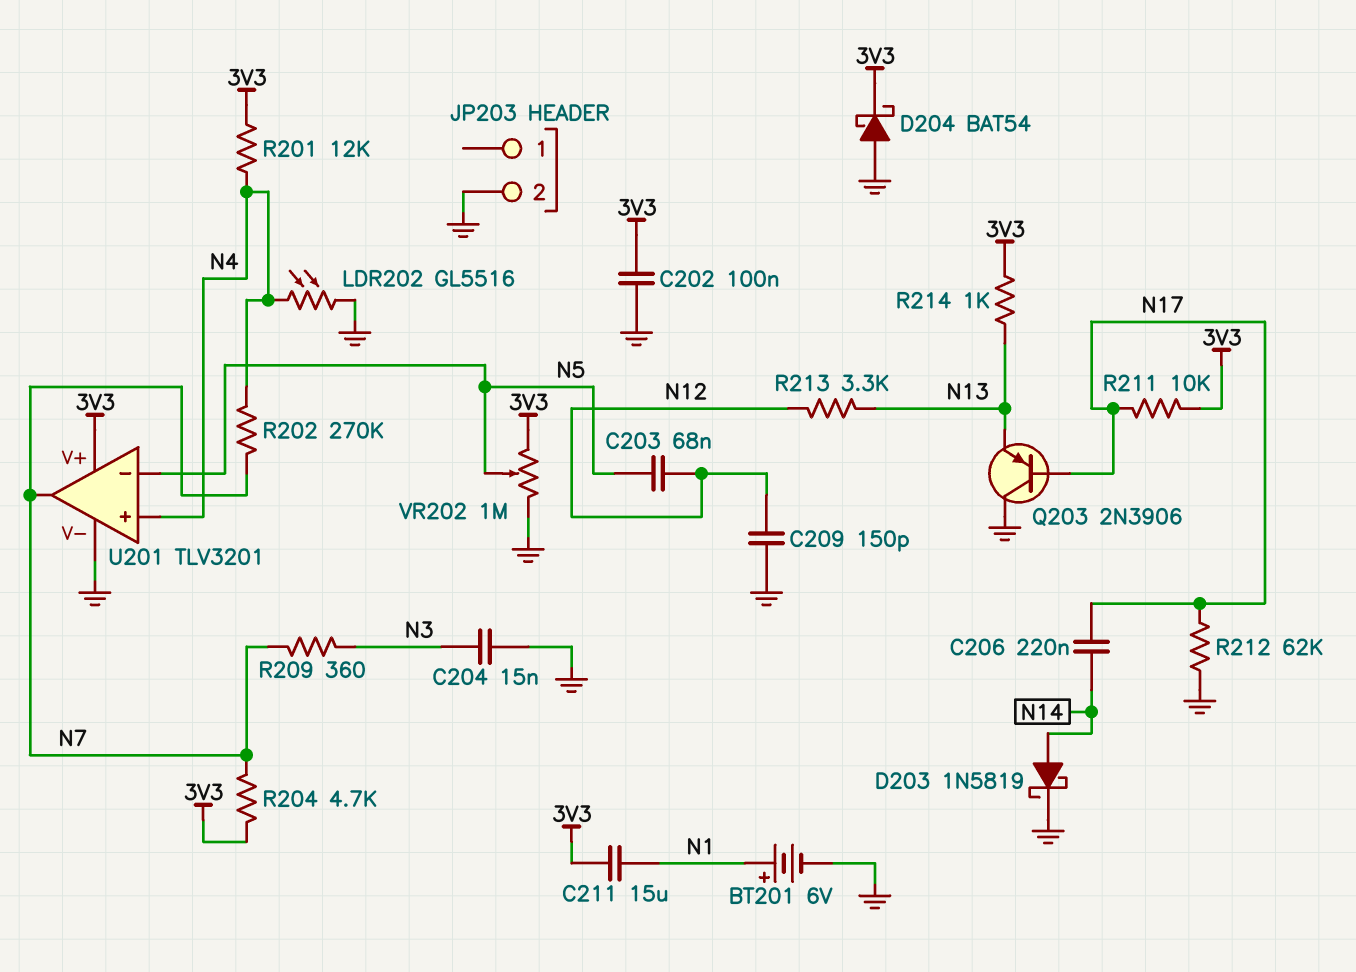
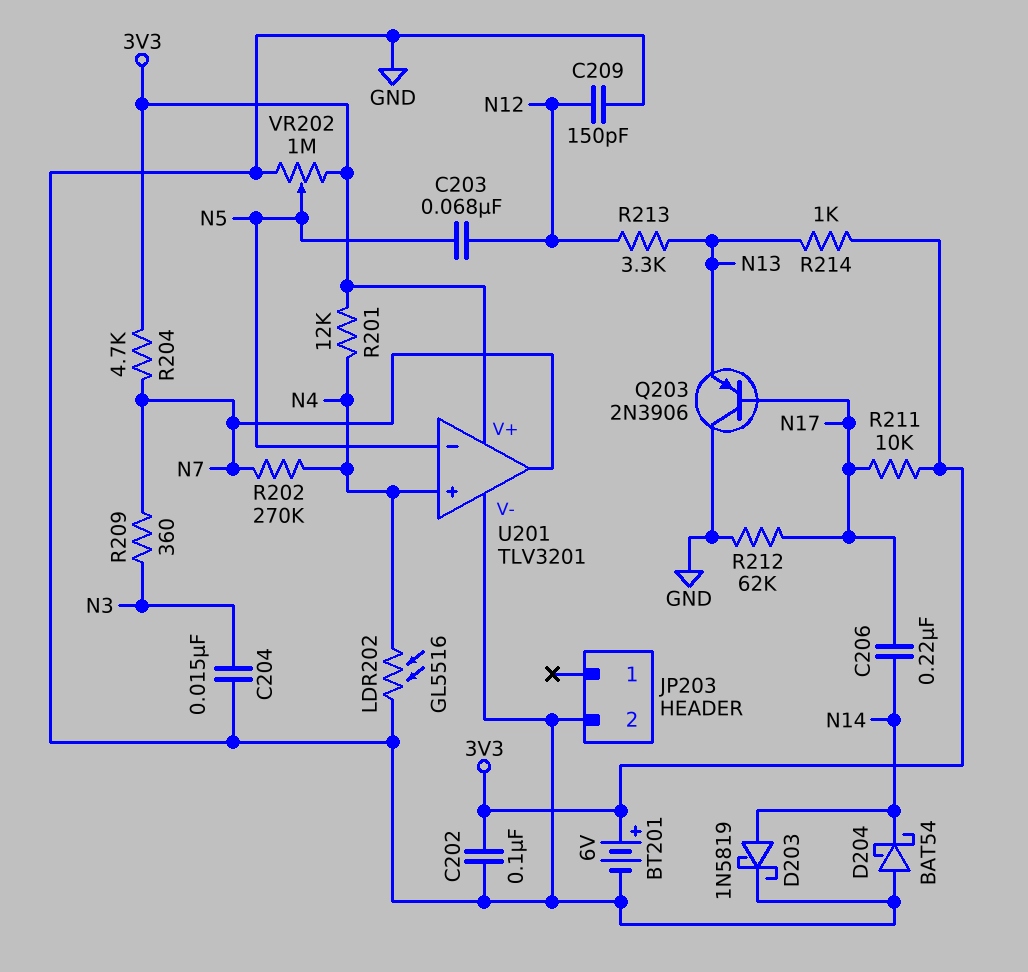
BT201: 6V (plus N1, minus GND) -> 6V (plus 3V3, minus GND)
C211: 15uF (3V3, N1) -> none
D204: schottky BAT54 (A GND, K 3V3) -> schottky BAT54 (A GND, K N14)

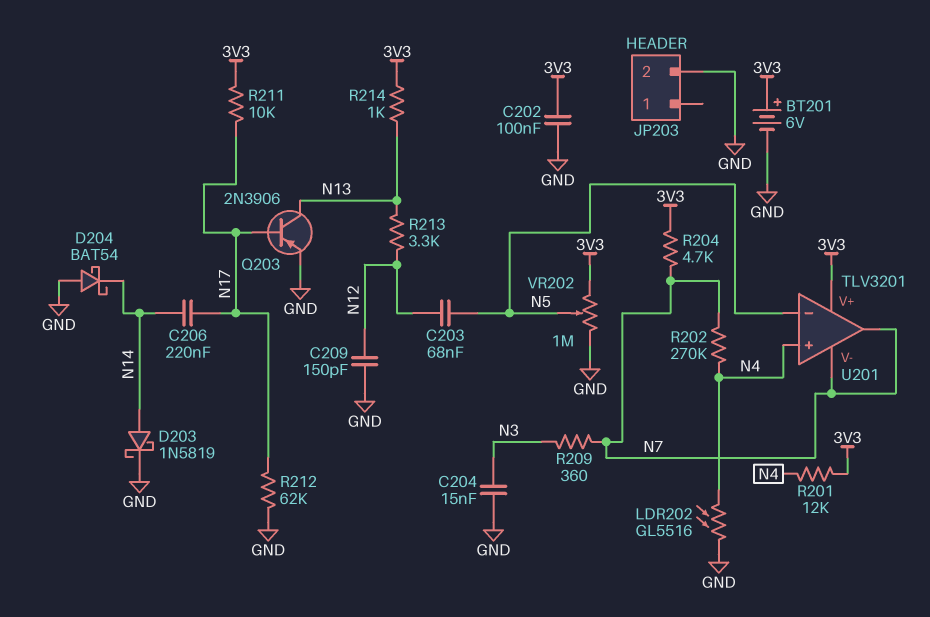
Q203: PNP 2N3906 (B N17, C GND, E N13) -> PNP 2N3906 (B N17, C N13, E GND)
U201 pin V-: GND -> N7

